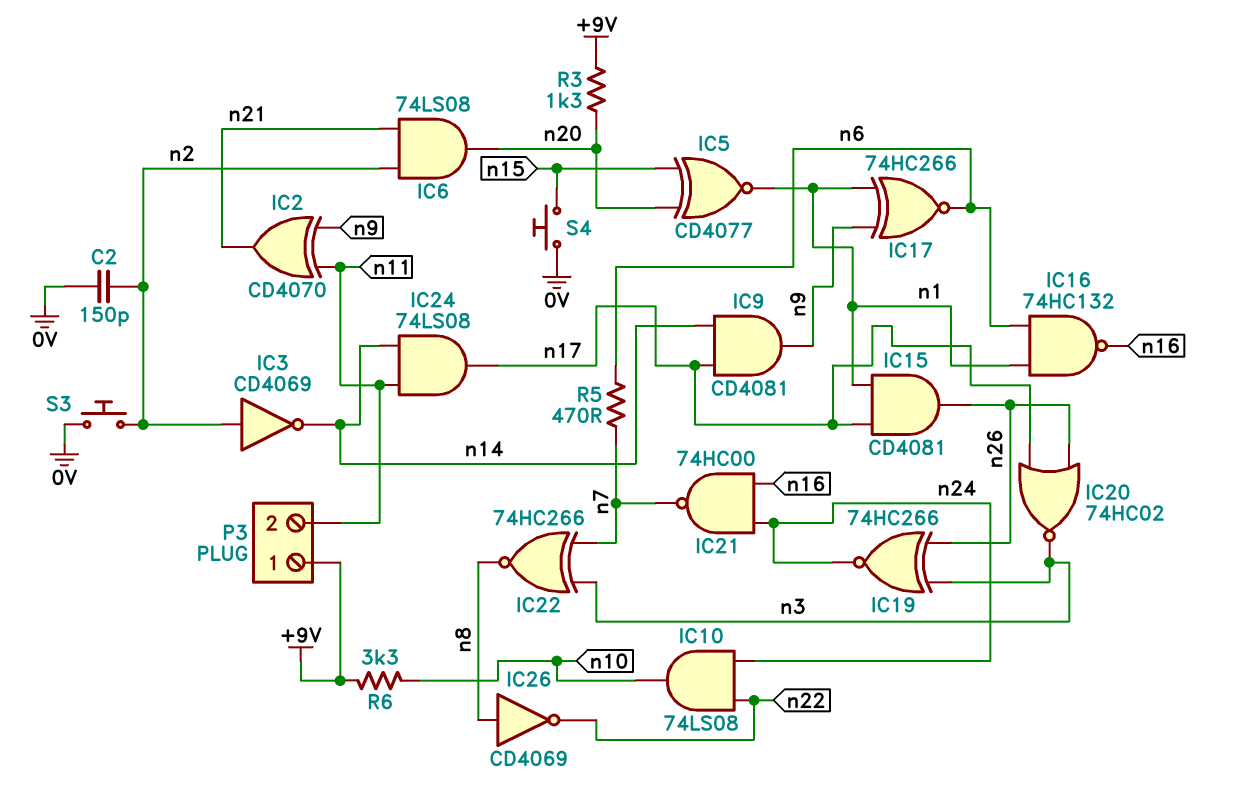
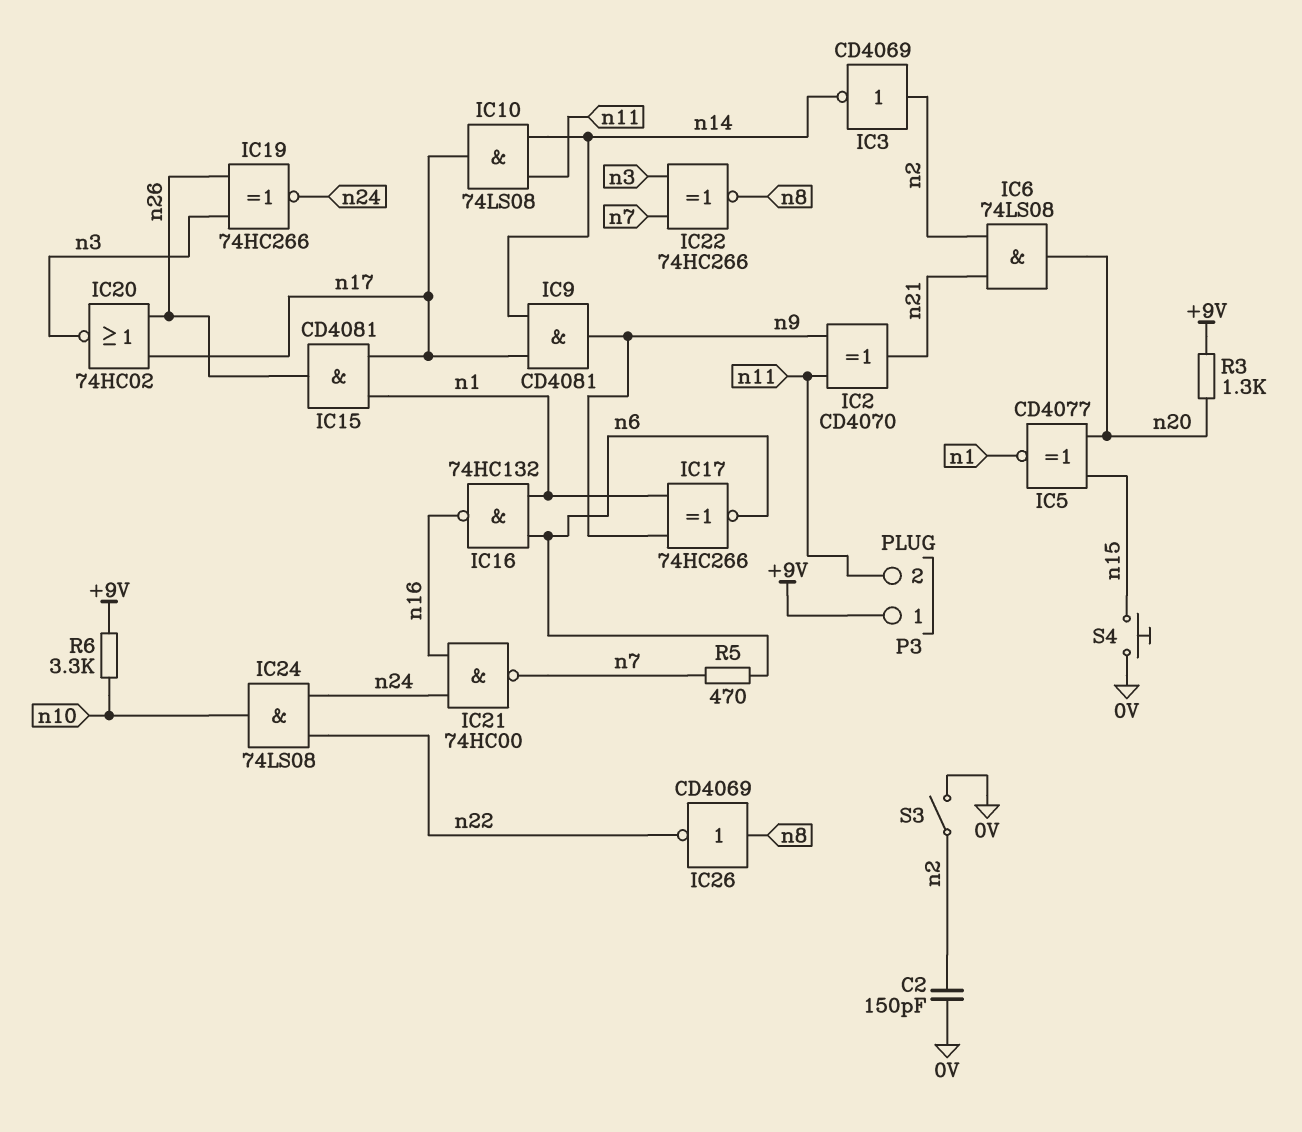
IC10: AND 74LS08 (in n22, in n24, out n10) -> AND 74LS08 (in n11, in n14, out n17)
IC24: AND 74LS08 (in n11, in n14, out n17) -> AND 74LS08 (in n22, in n24, out n10)
S3: button (0V, n2) -> switch (0V, n2)

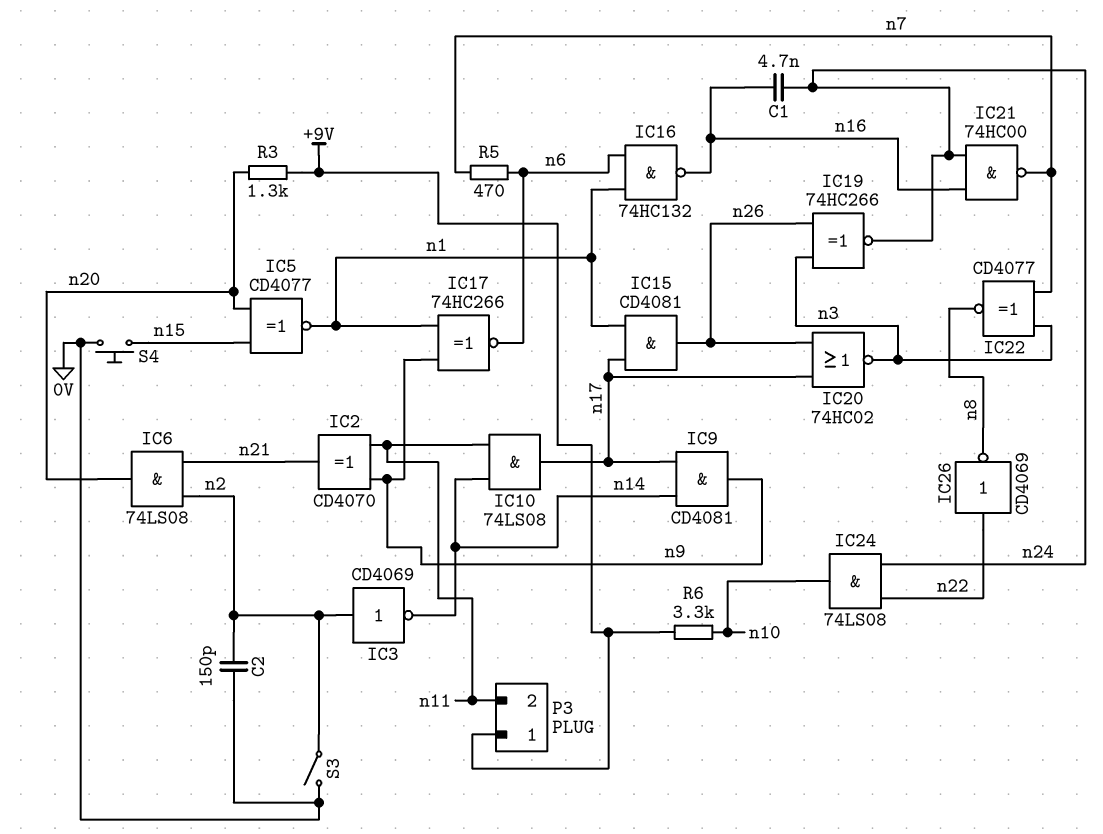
C1: none -> 4.7nF (n16, n24)
IC22: XNOR 74HC266 (in n3, in n7, out n8) -> XNOR CD4077 (in n3, in n7, out n8)
IC26: NOT CD4069 (in n8, out n22) -> NOT CD4069 (in n22, out n8)

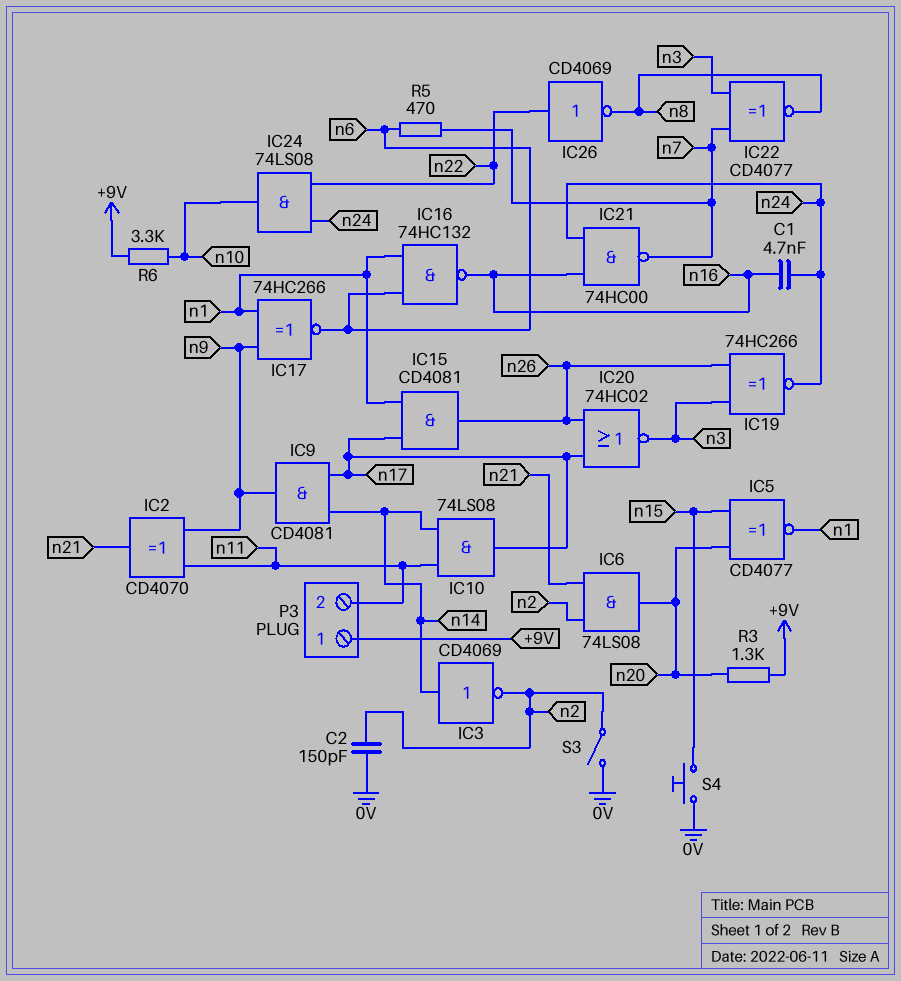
IC3: NOT CD4069 (in n2, out n14) -> NOT CD4069 (in n14, out n2)

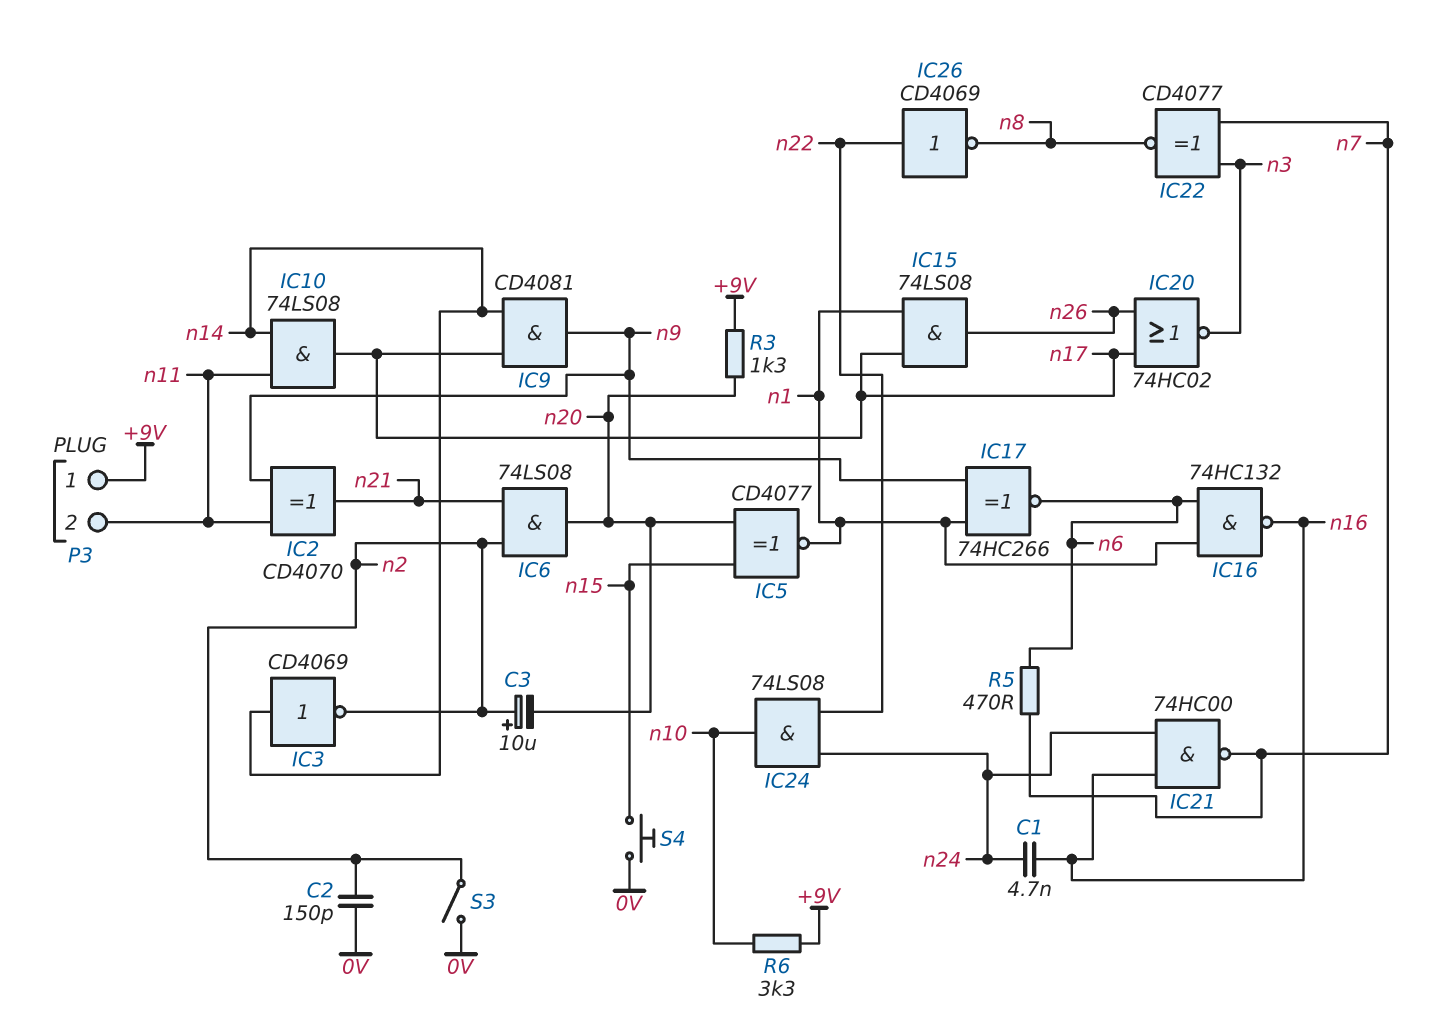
C3: none -> 10uF (plus n2, minus n20)
IC15: AND CD4081 (in n1, in n17, out n26) -> AND 74LS08 (in n1, in n17, out n26)
IC19: XNOR 74HC266 (in n3, in n26, out n24) -> none

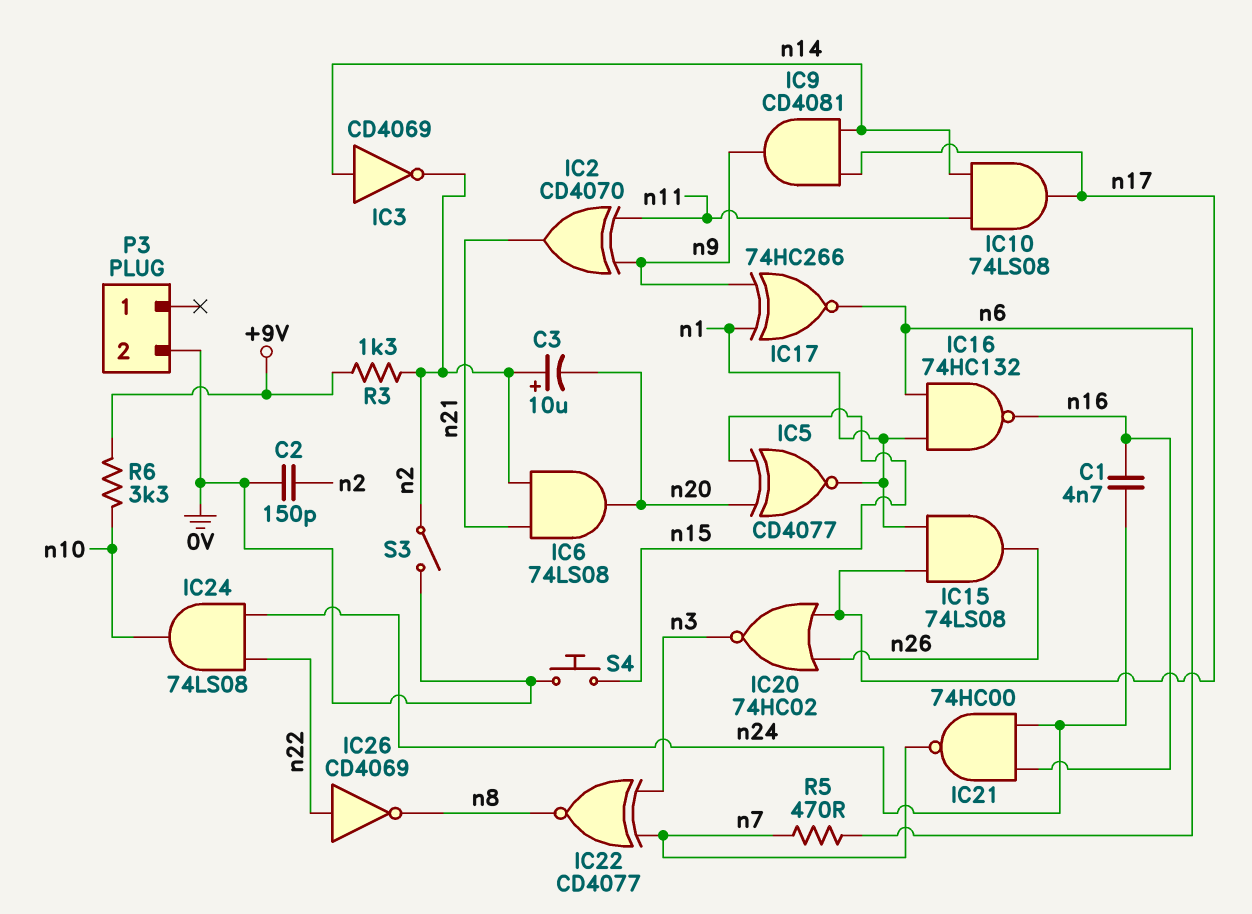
P3 pin 1: +9V -> none
P3 pin 2: n11 -> 0V
R3: 1.3k (+9V, n20) -> 1.3k (+9V, n2)

